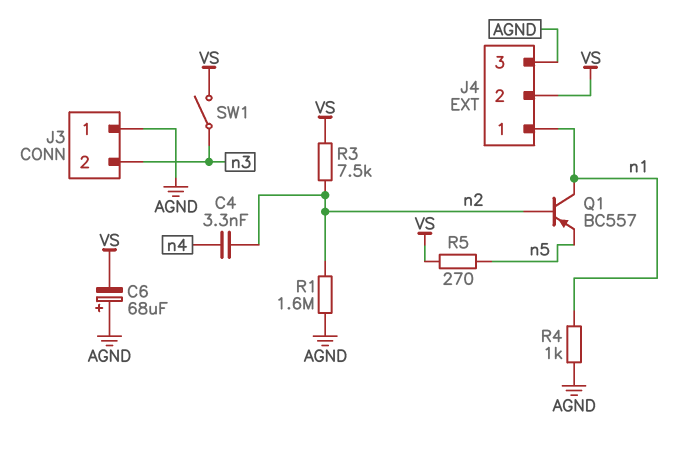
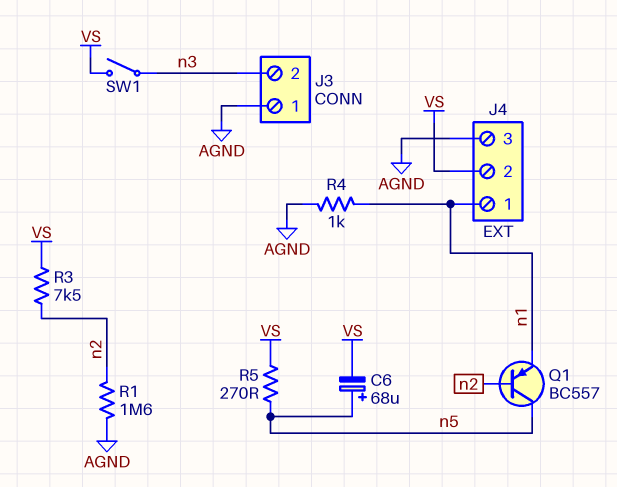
C4: 3.3nF (n2, n4) -> none
C6: 68uF (plus AGND, minus VS) -> 68uF (plus n5, minus VS)
Q1: PNP BC557 (B n2, C n1, E n5) -> PNP BC557 (B n2, C n5, E n1)

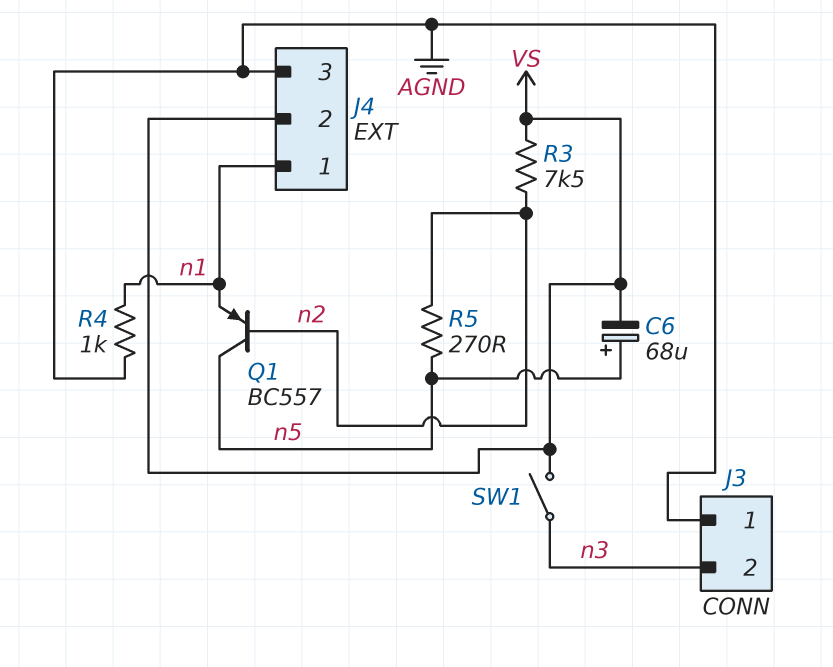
R1: 1.6M (AGND, n2) -> none
R5: 270 (VS, n5) -> 270 (n2, n5)

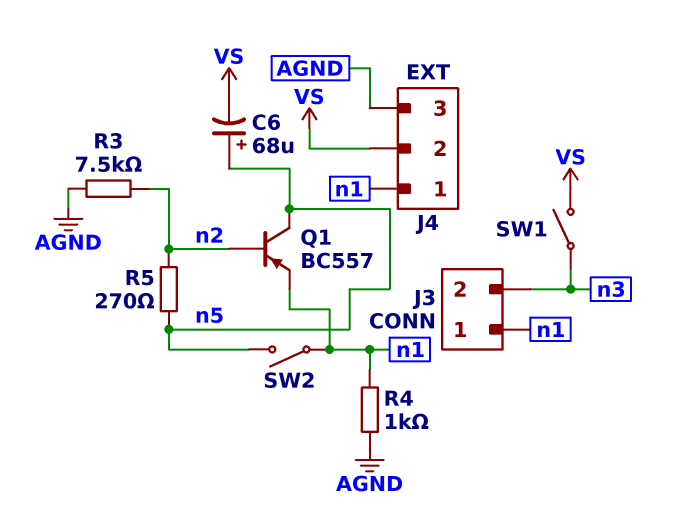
J3 pin 1: AGND -> n1
R3: 7.5k (VS, n2) -> 7.5k (AGND, n2)
SW2: none -> switch (n1, n5)

